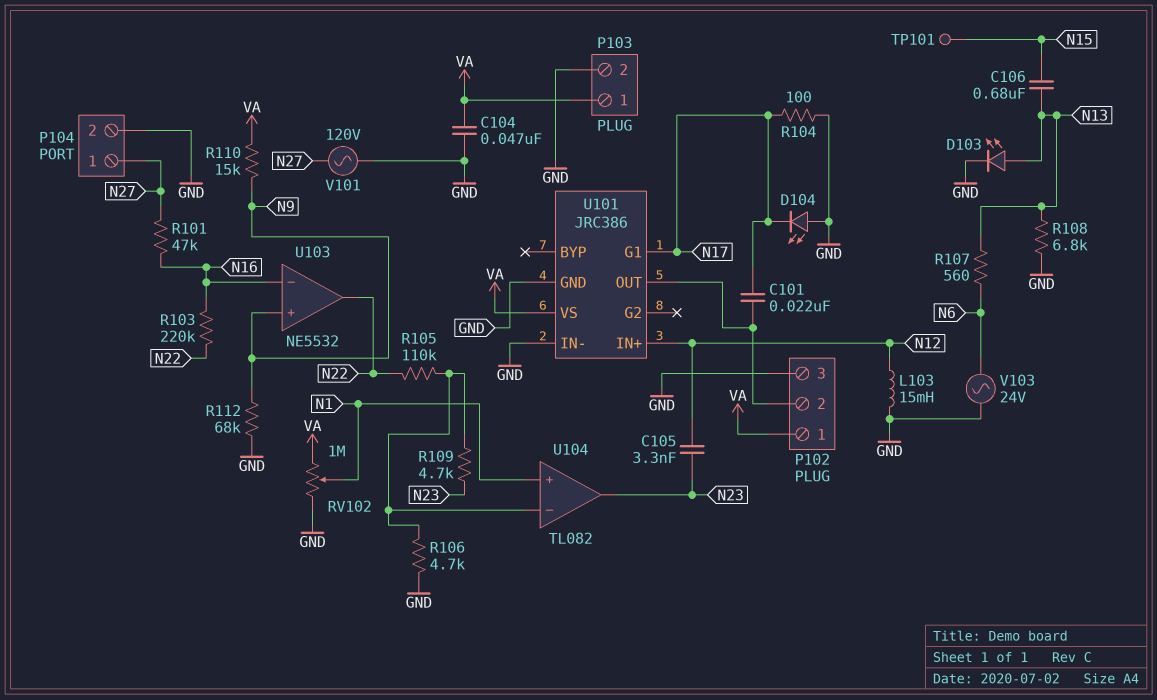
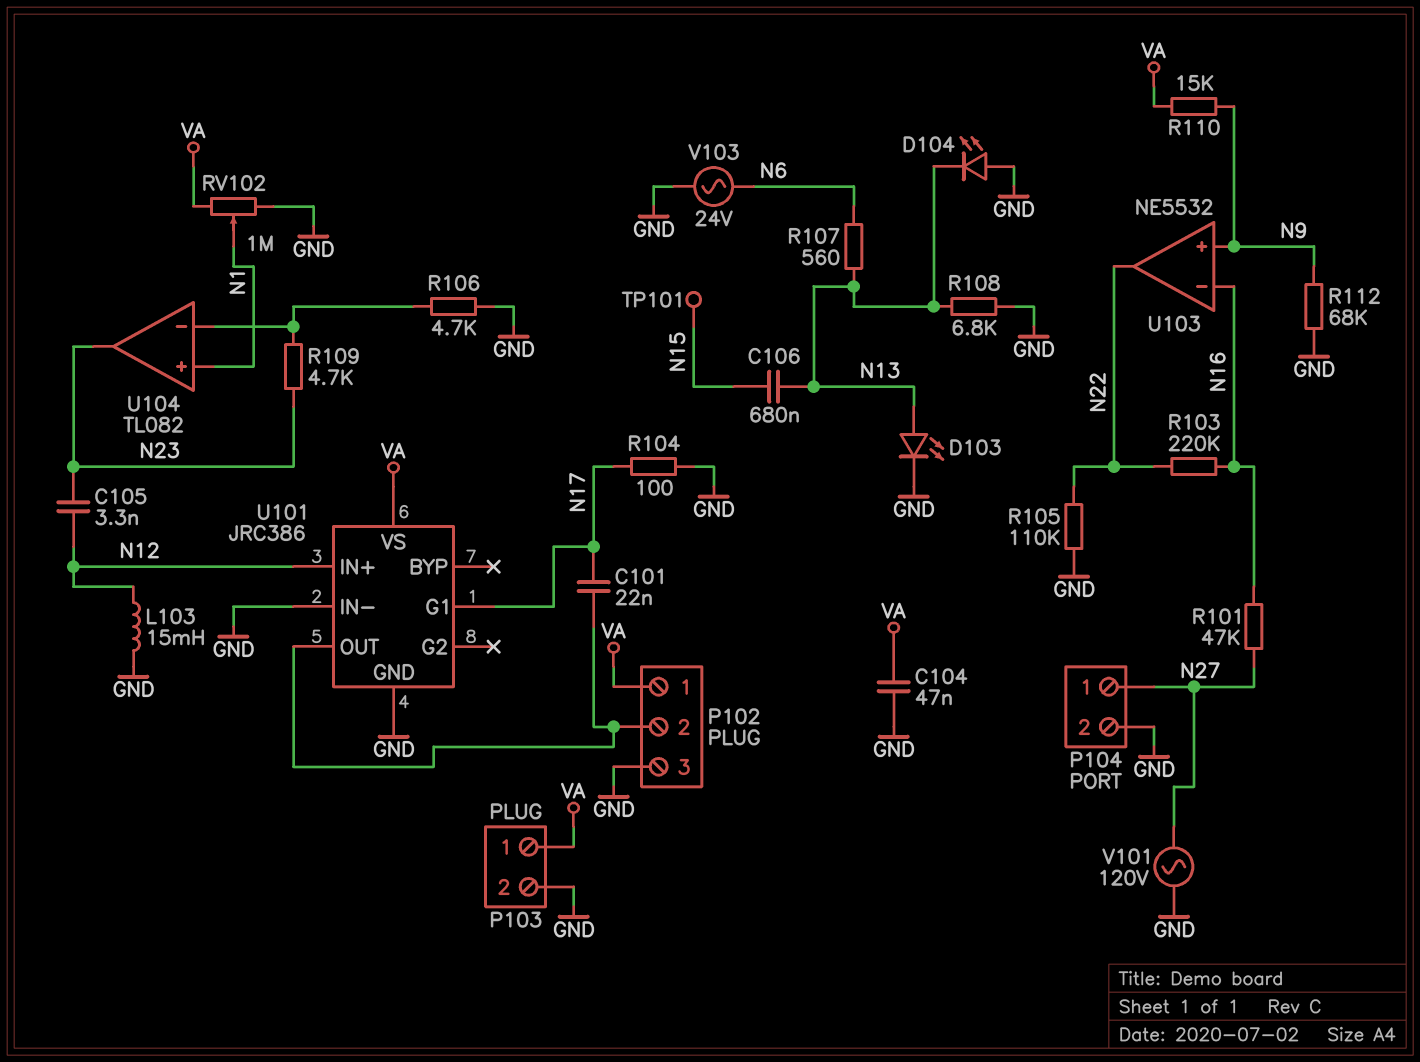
D104: LED (A GND, K N17) -> LED (A GND, K N13)
R105: 110k (N22, U104/in-) -> 110k (GND, N22)

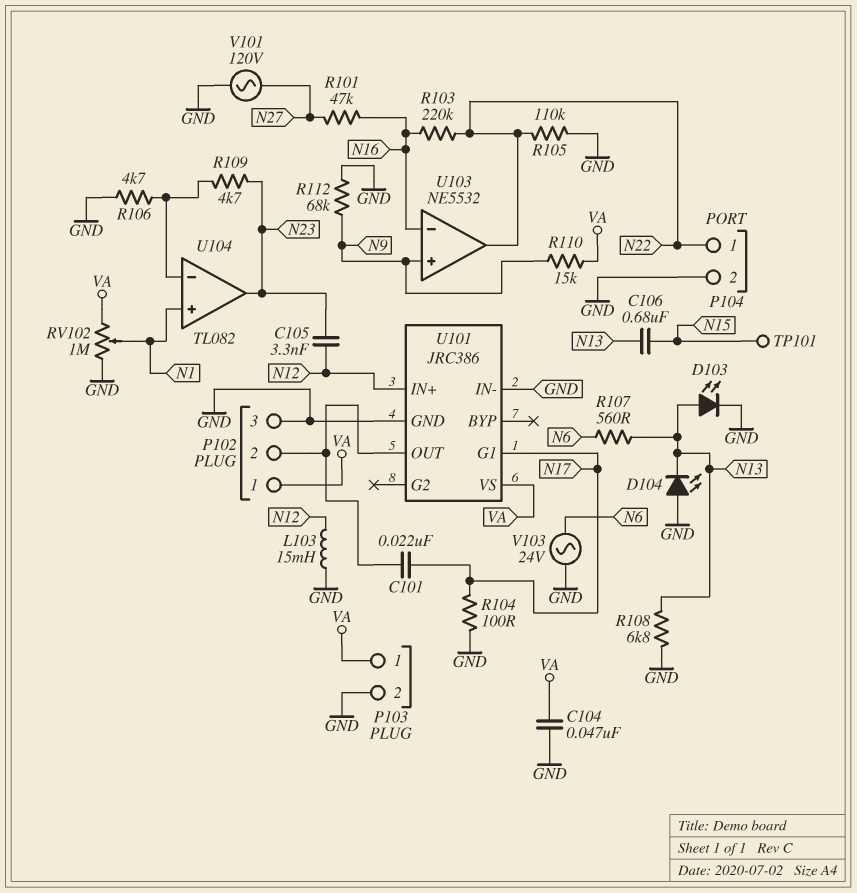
P104 pin 1: N27 -> N22

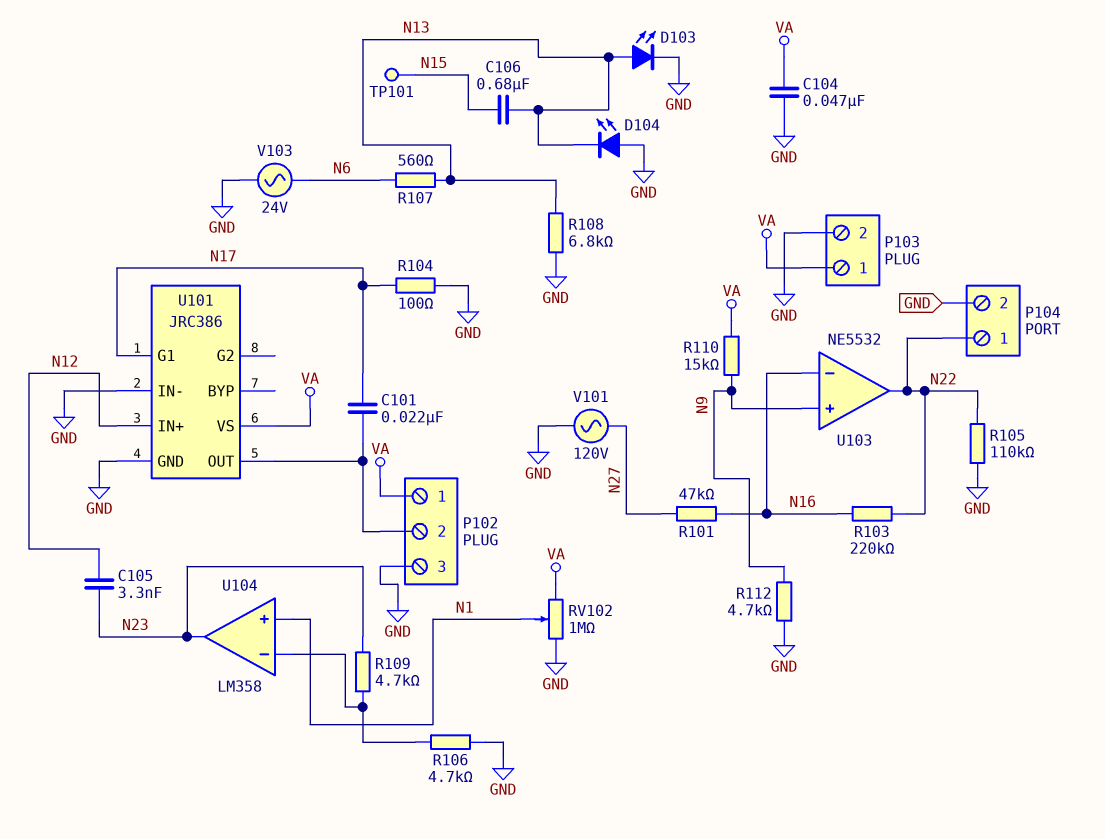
L103: 15mH (GND, N12) -> none
R112: 68k (GND, N9) -> 4.7k (GND, N9)
U104: TL082 -> LM358

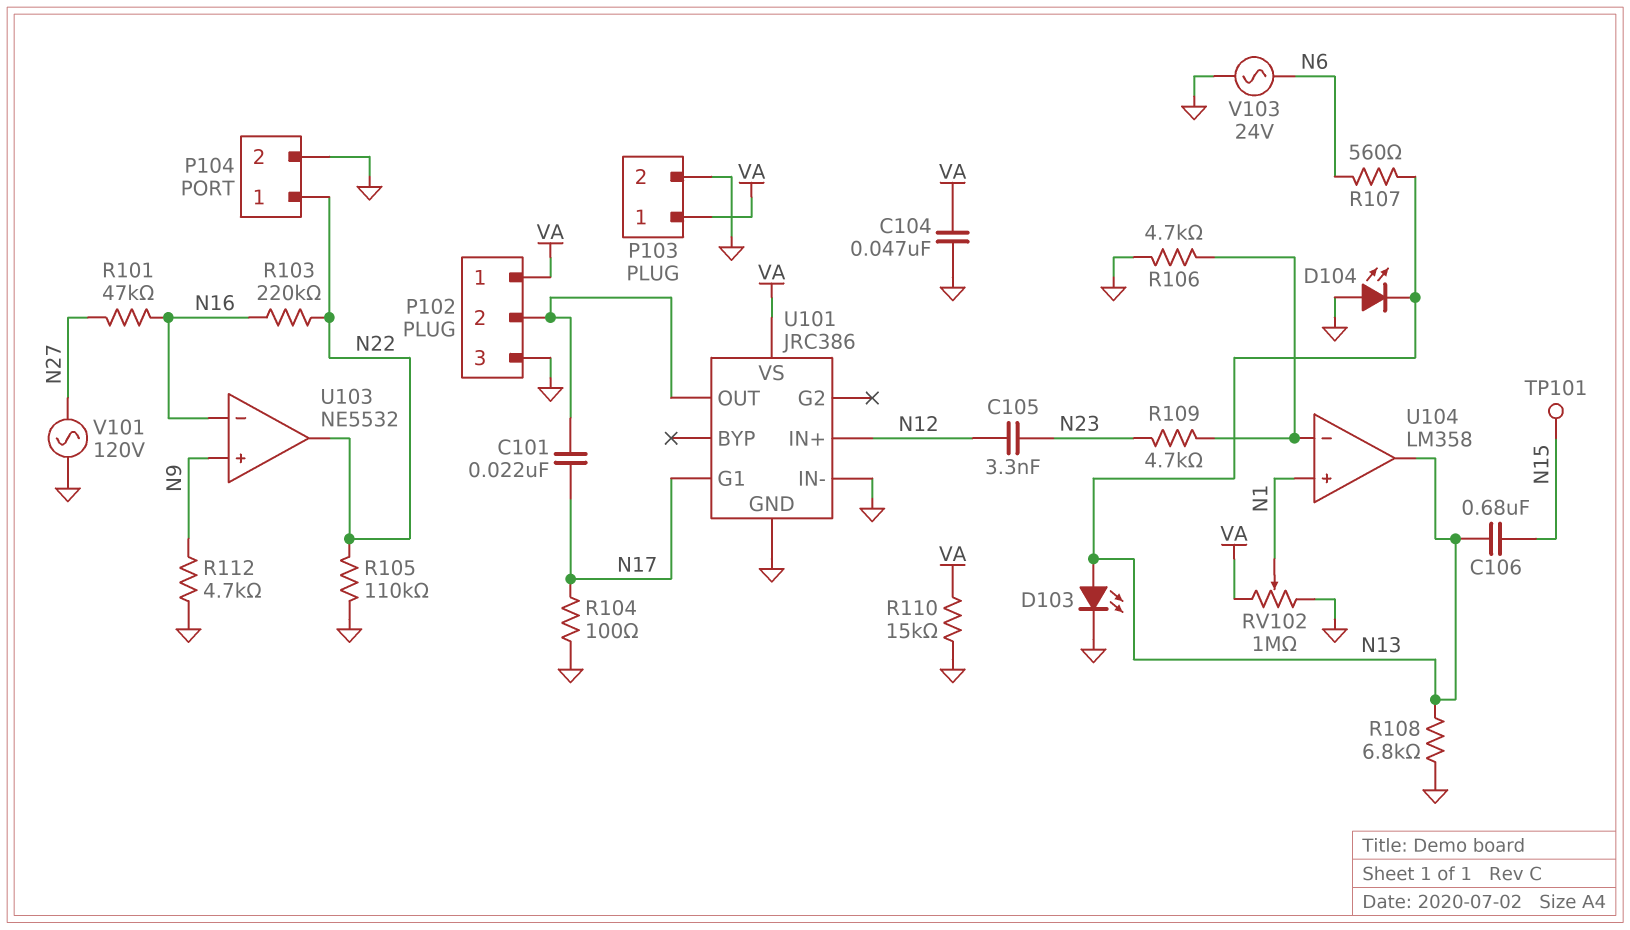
R110: 15k (N9, VA) -> 15k (GND, VA)
U104 pin out: N23 -> N13

